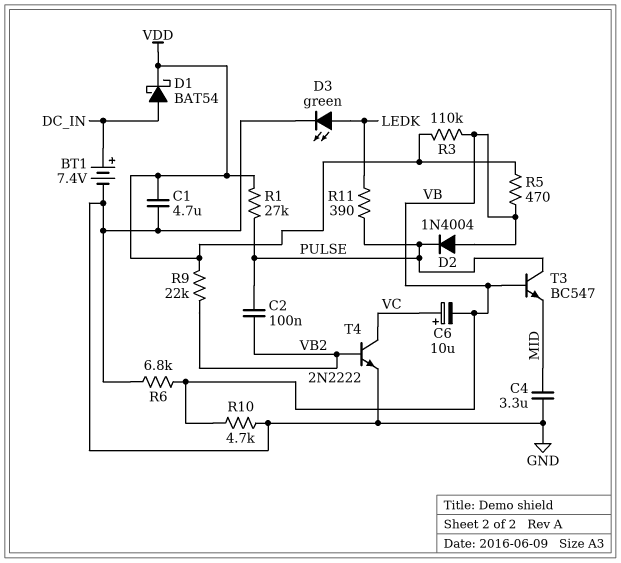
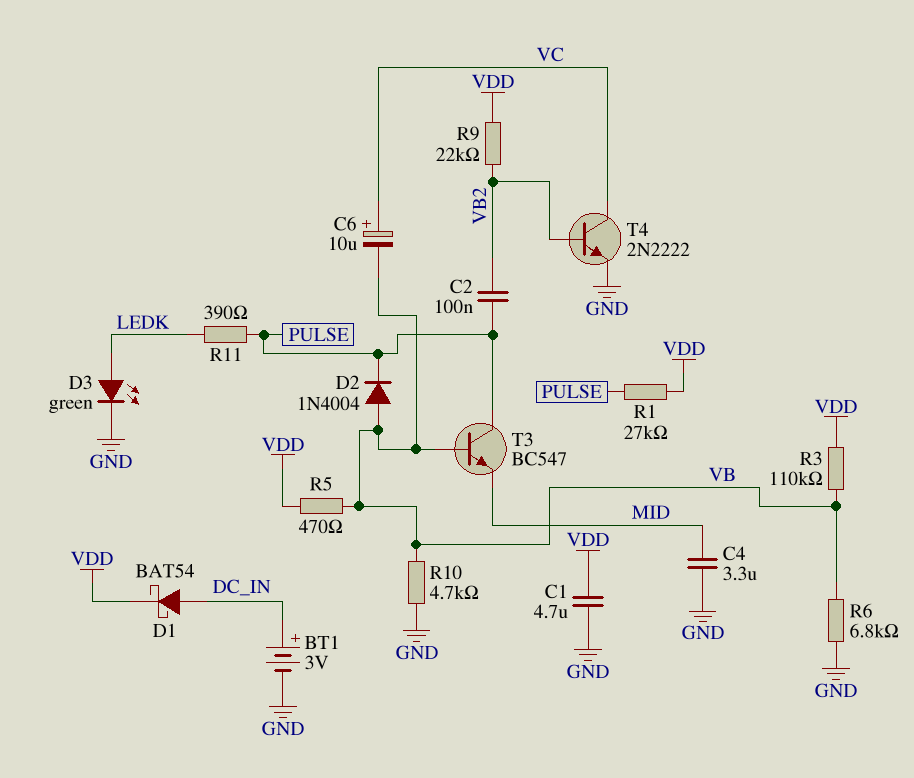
BT1: 7.4V (plus DC_IN, minus GND) -> 3V (plus DC_IN, minus GND)

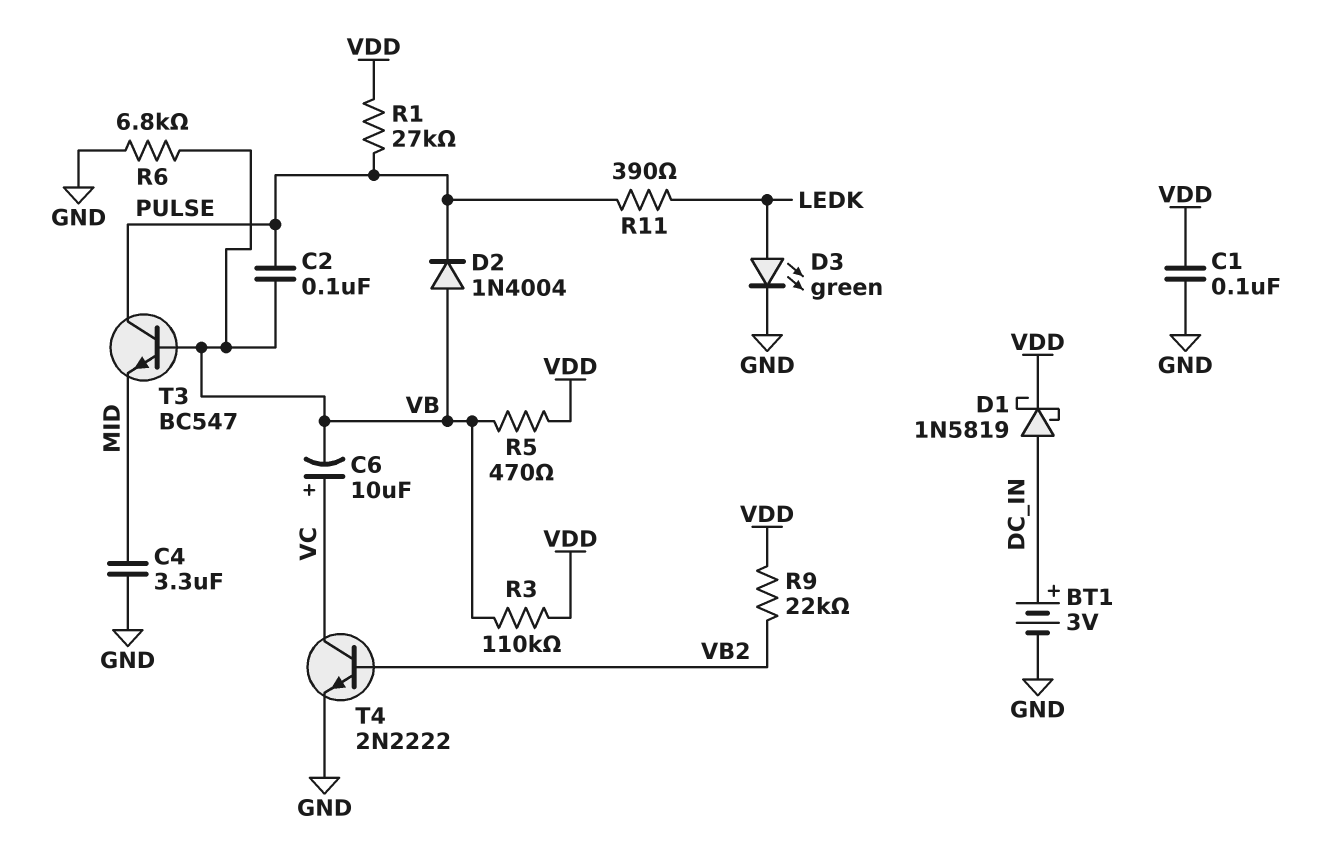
C1: 4.7uF (GND, VDD) -> 100nF (GND, VDD)
C2: 100nF (PULSE, VB2) -> 100nF (PULSE, VB)
D1: schottky BAT54 (A DC_IN, K VDD) -> schottky 1N5819 (A DC_IN, K VDD)
R10: 4.7k (GND, VB) -> none

